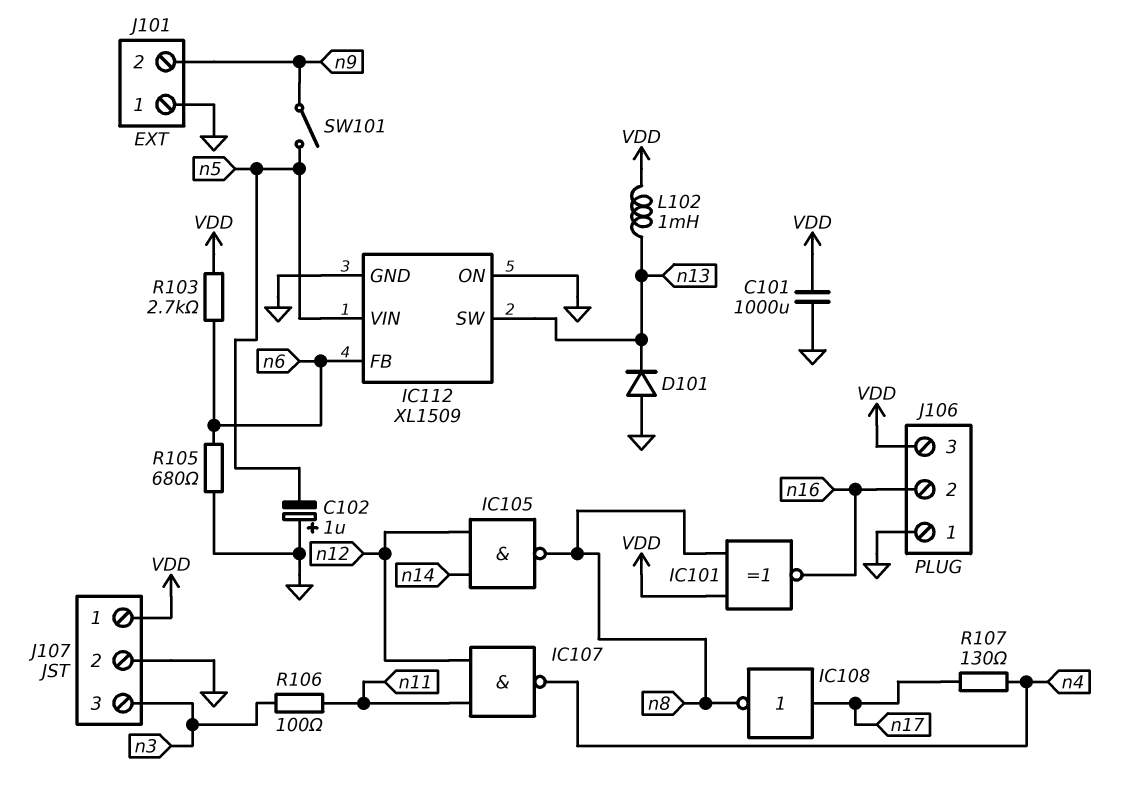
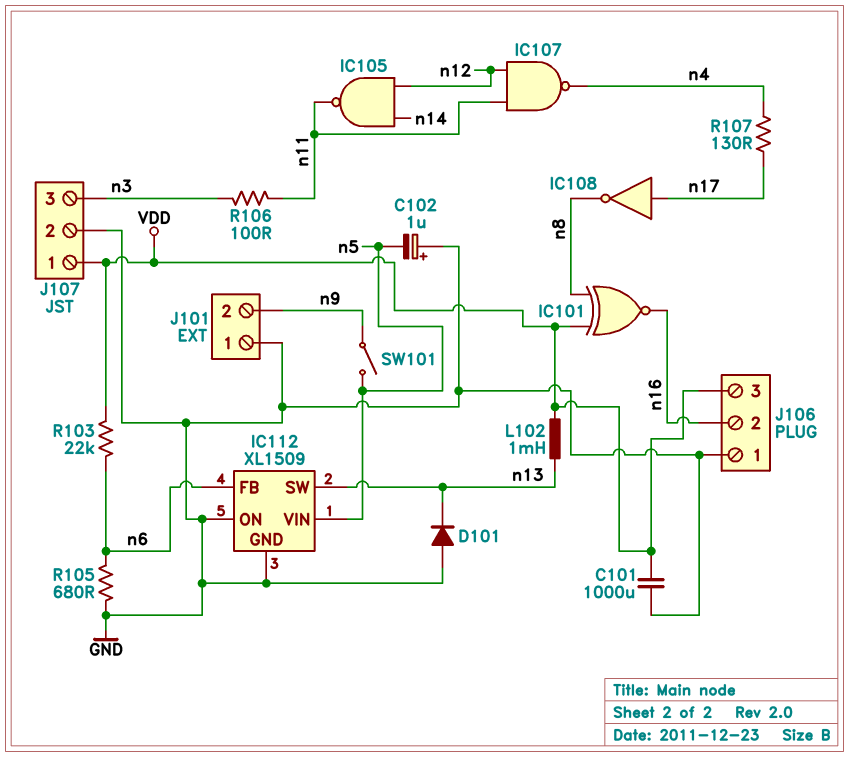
IC105: NAND (in n12, in n14, out n8) -> NAND (in n12, in n14, out n11)
R103: 2.7k (VDD, n6) -> 22k (VDD, n6)

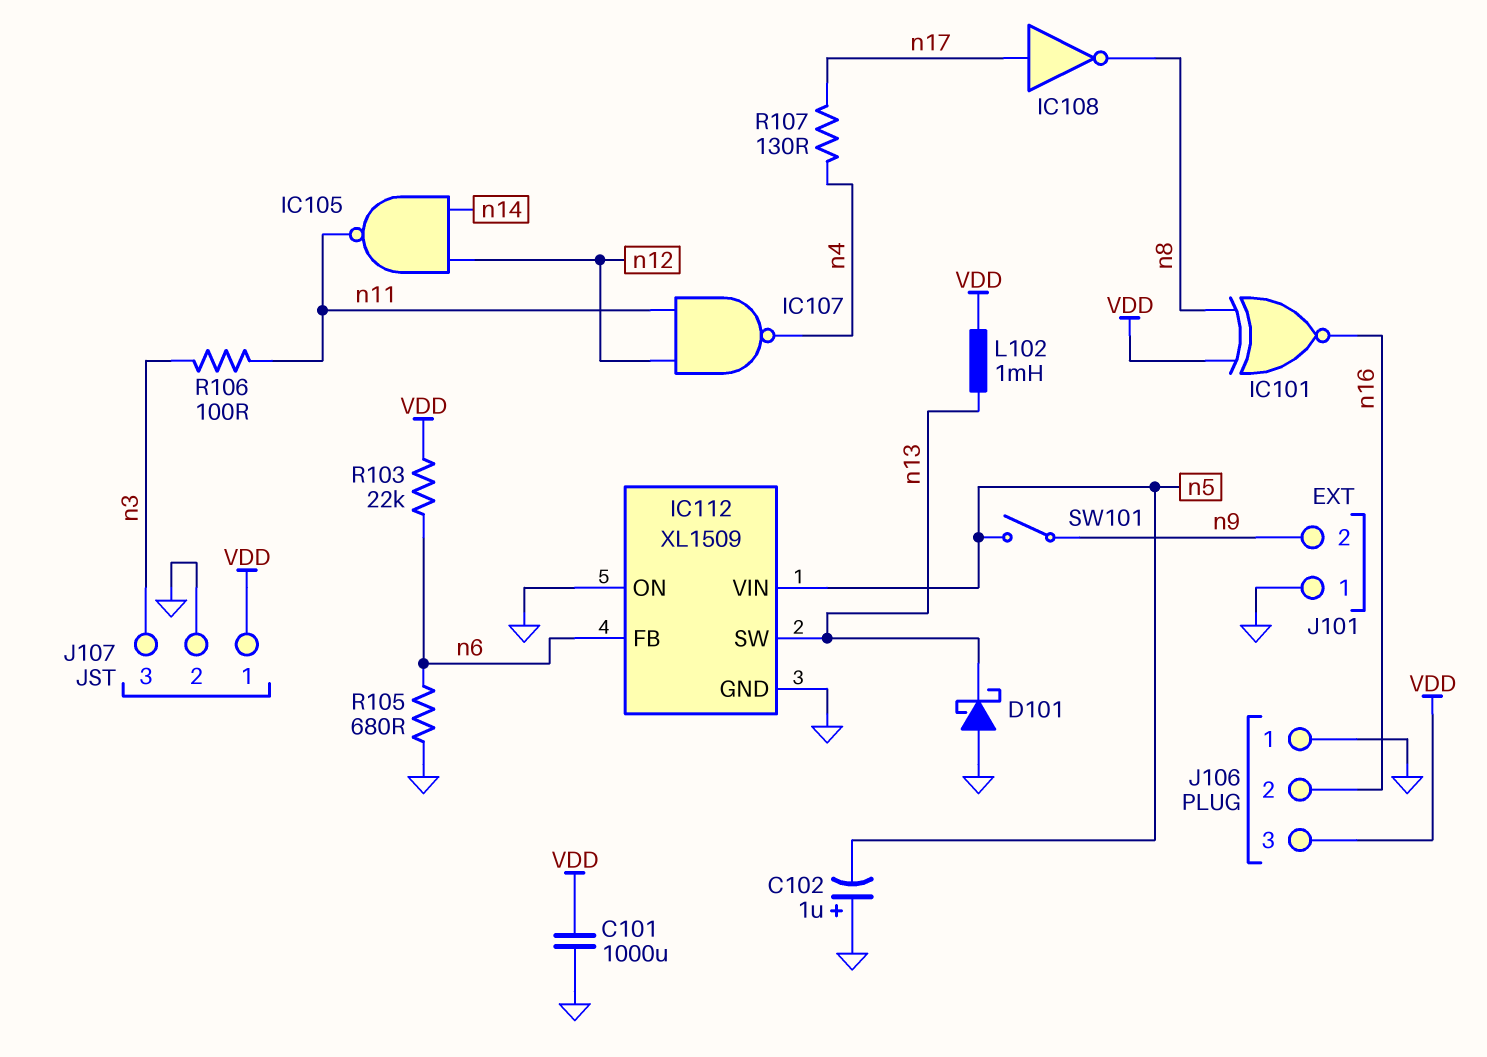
D101: diode (A GND, K n13) -> schottky (A GND, K n13)

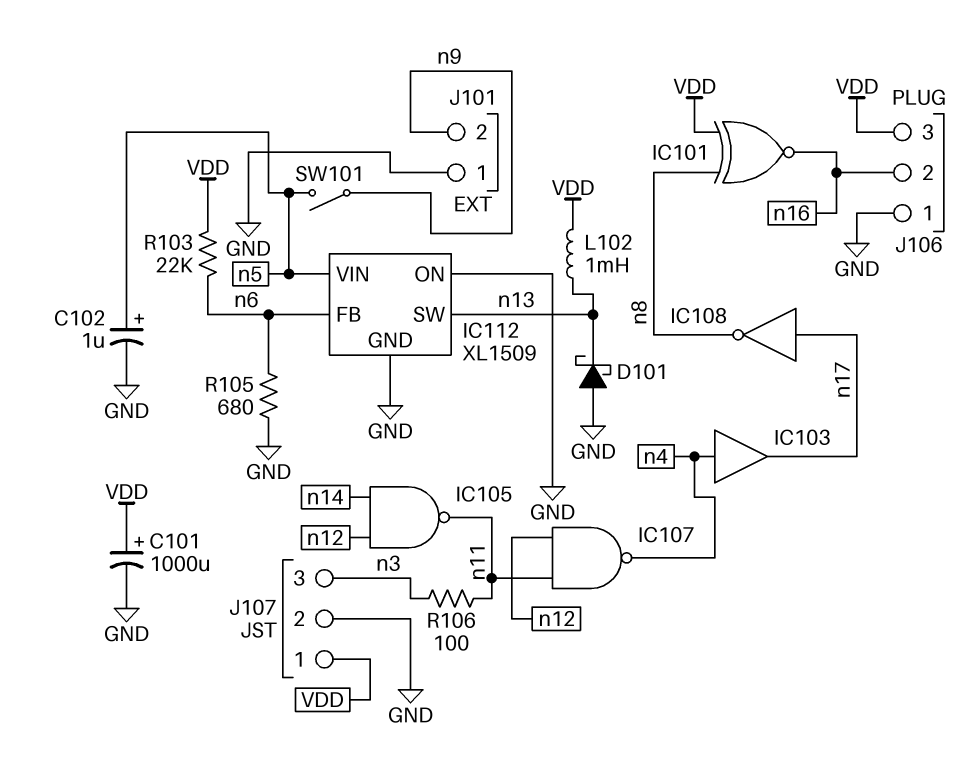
C101: 1000uF (GND, VDD) -> 1000uF (plus VDD, minus GND)
C102: 1uF (plus GND, minus n5) -> 1uF (plus n5, minus GND)
IC103: none -> buffer (in n4, out n17)
R107: 130 (n4, n17) -> none

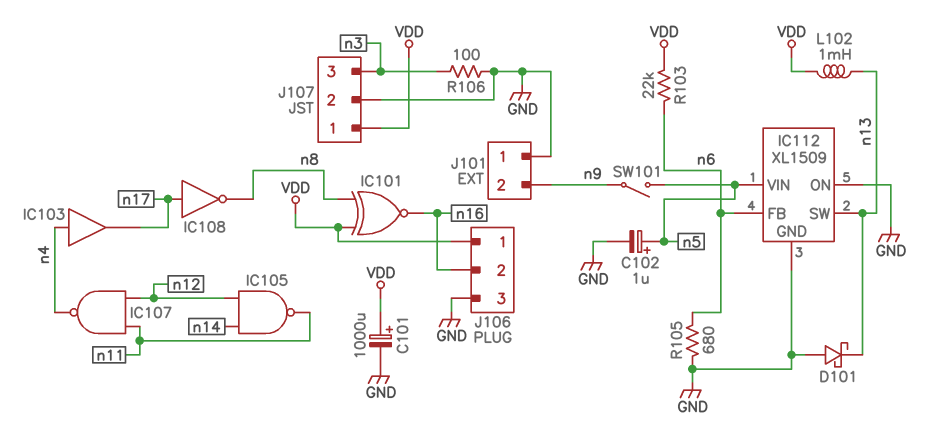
J106 pin 1: GND -> VDD
J106 pin 3: VDD -> GND
R106: 100 (n3, n11) -> 100 (GND, n3)

